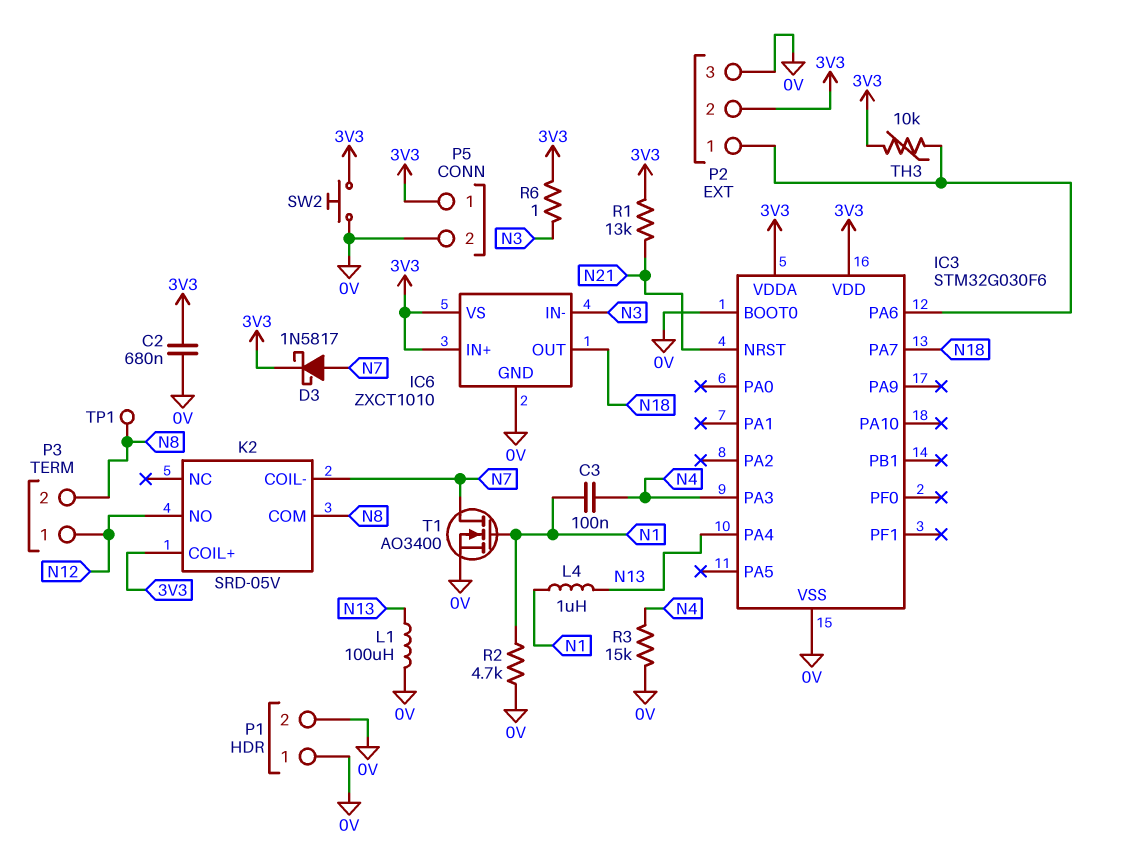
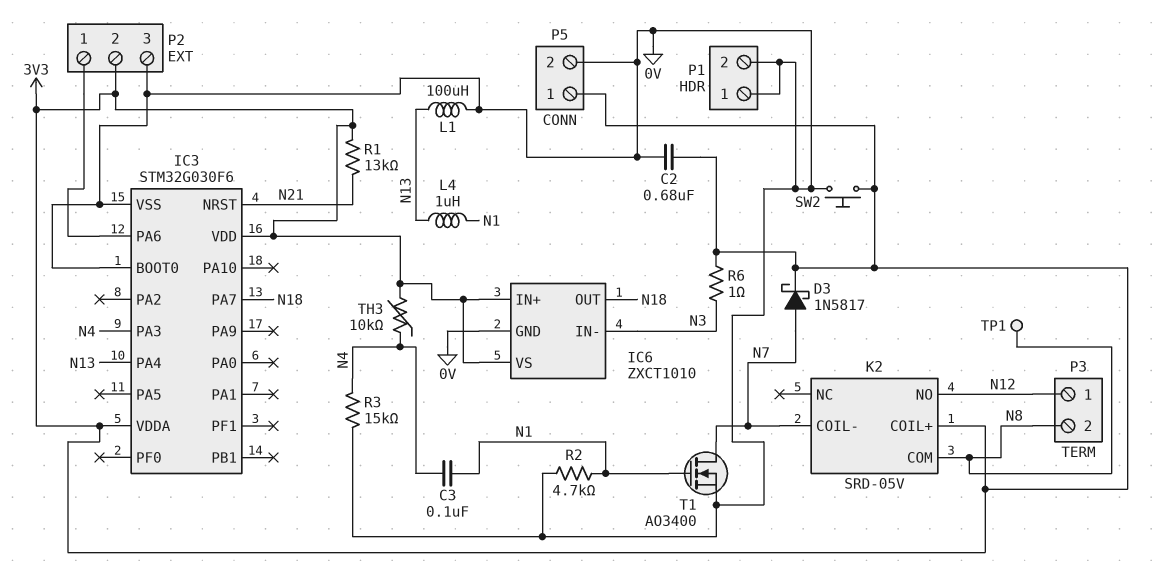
TH3: 10k (3V3, IC3/PA6) -> 10k (3V3, N4)

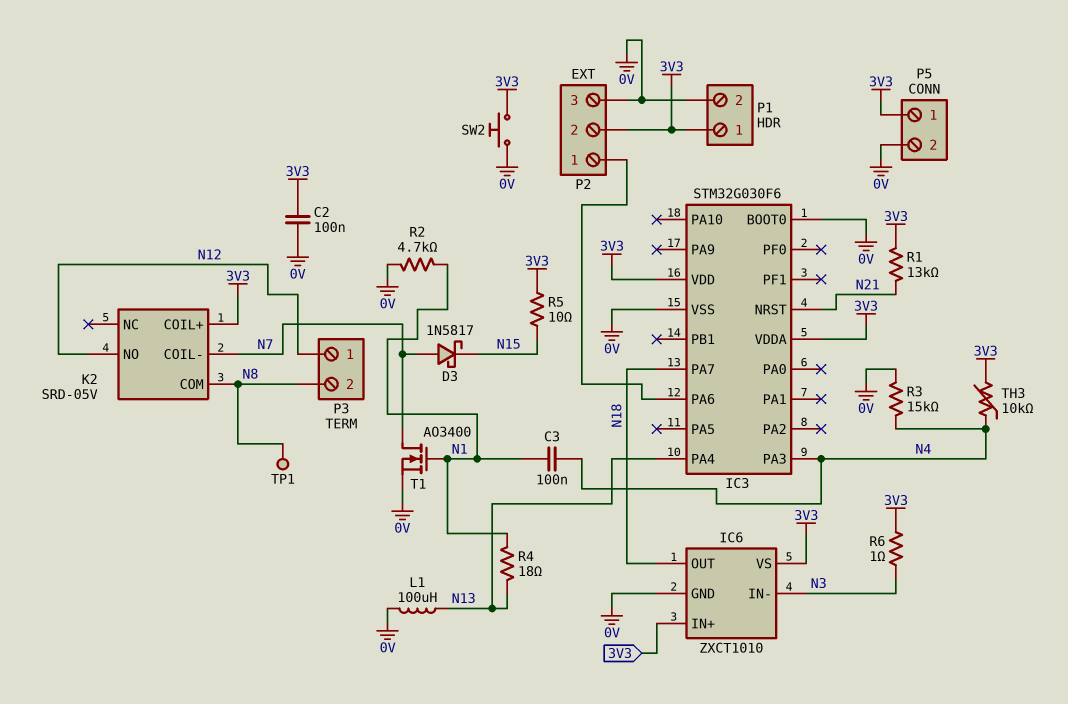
C2: 680nF (0V, 3V3) -> 100nF (0V, 3V3)
D3: schottky 1N5817 (A N7, K 3V3) -> schottky 1N5817 (A N7, K N15)
L4: 1uH (N1, N13) -> none
P1 pin 1: 0V -> 3V3
R4: none -> 18 (N1, N13)
R5: none -> 10 (3V3, N15)

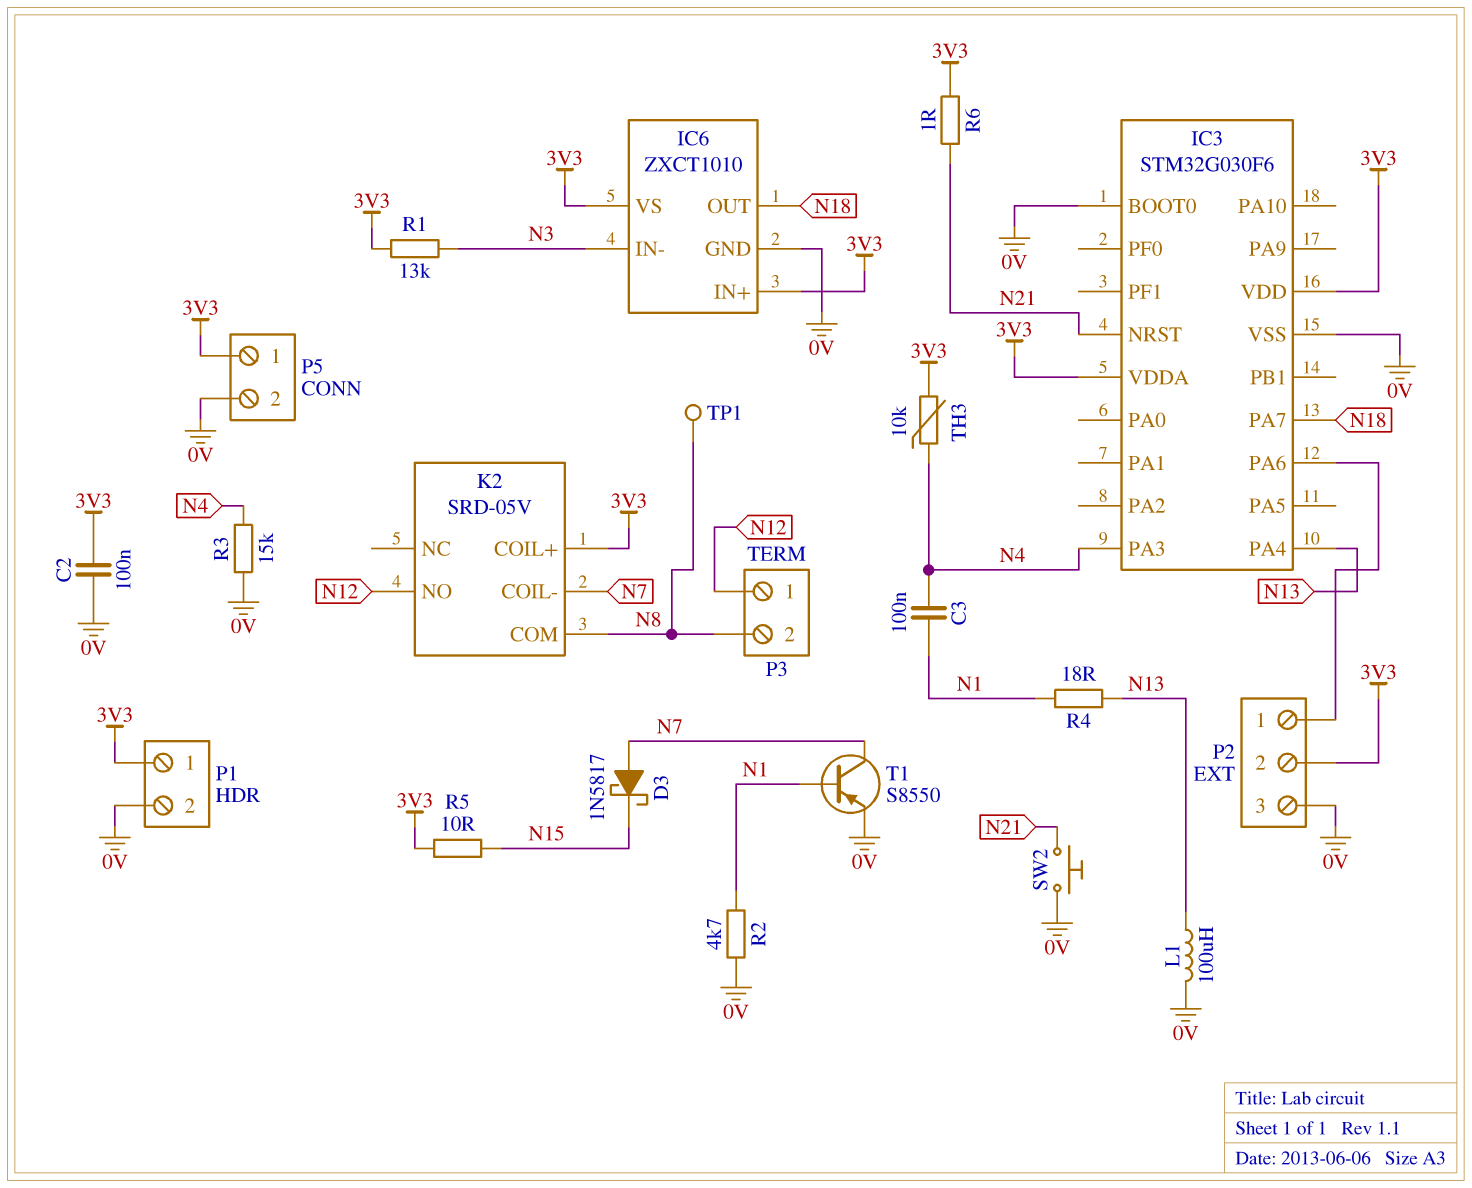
R1: 13k (3V3, N21) -> 13k (3V3, N3)
R6: 1 (3V3, N3) -> 1 (3V3, N21)
SW2: button (0V, 3V3) -> button (0V, N21)
T1: NMOS AO3400 (G N1, D N7, S 0V) -> PNP S8550 (B N1, C N7, E 0V)

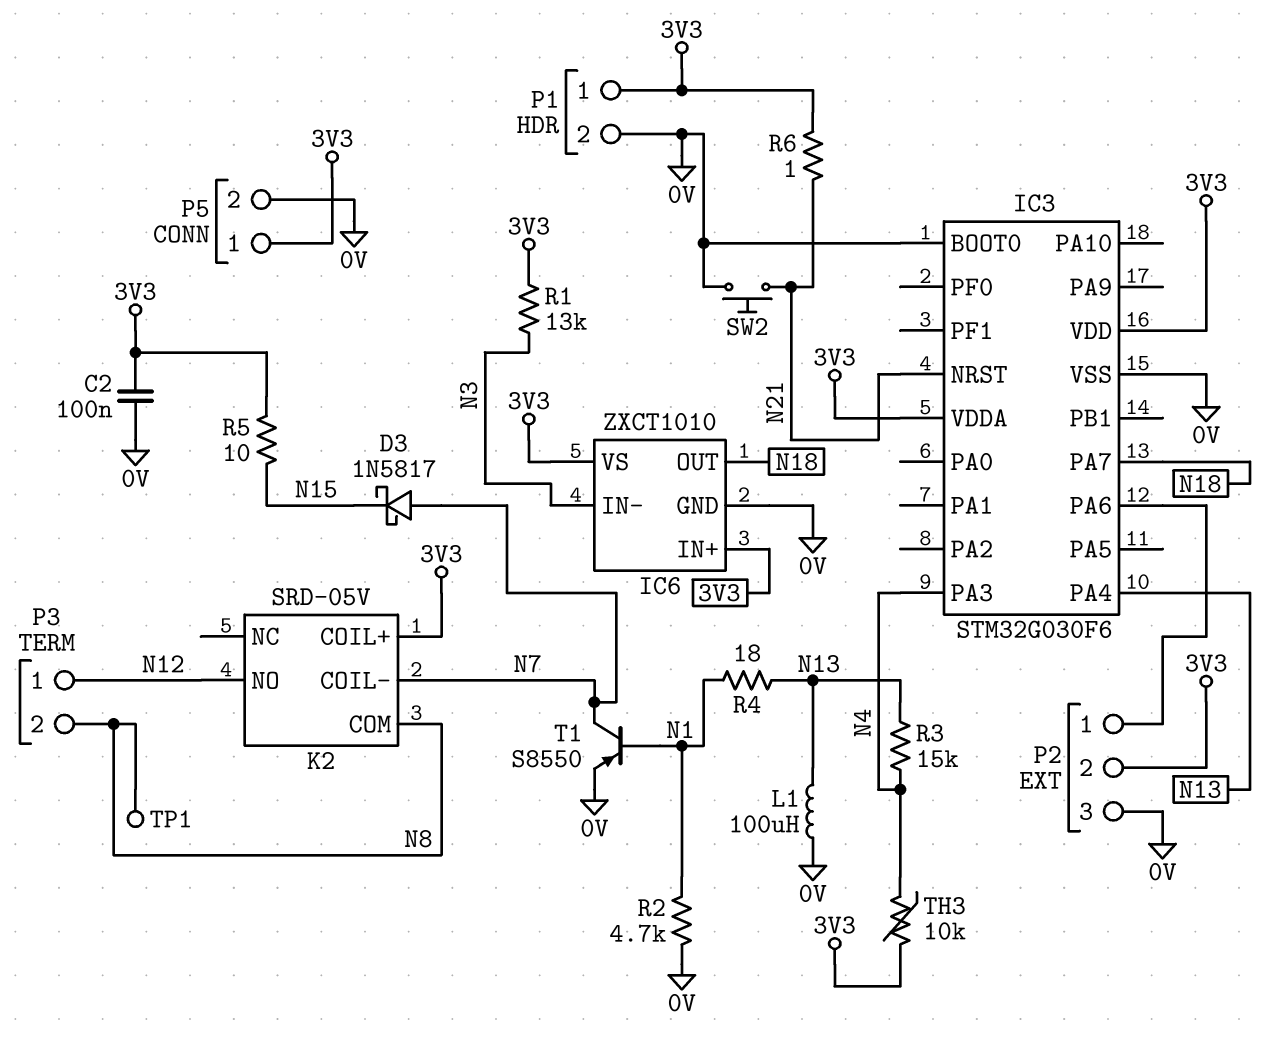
C3: 100nF (N1, N4) -> none
R3: 15k (0V, N4) -> 15k (N4, N13)

